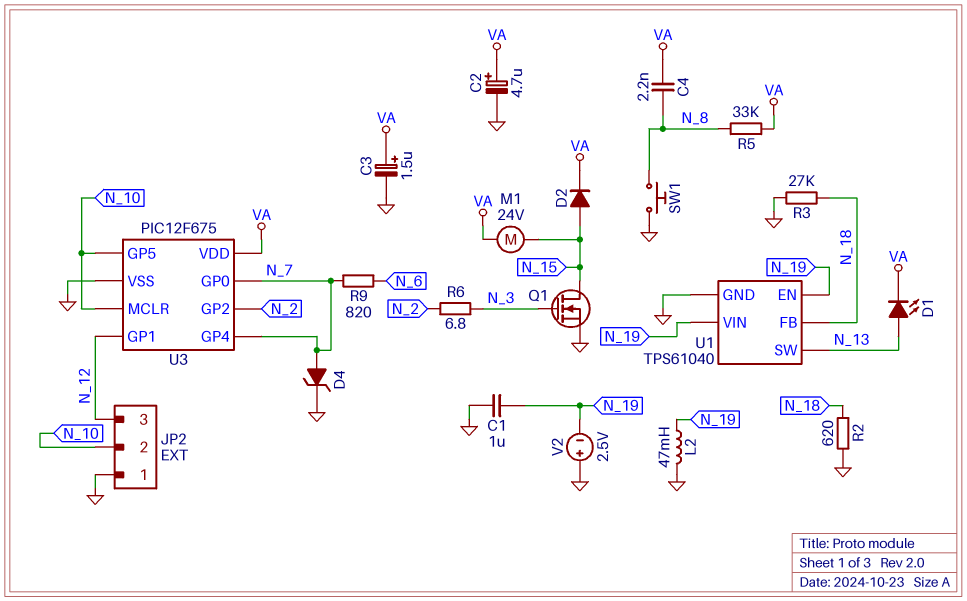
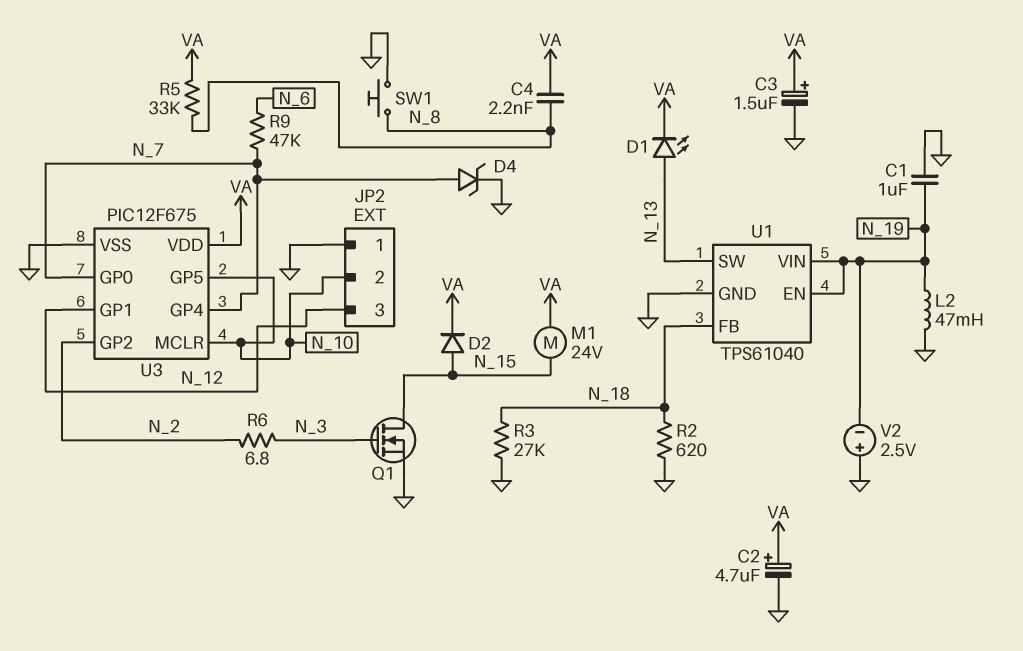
R9: 820 (N_6, N_7) -> 47k (N_6, N_7)

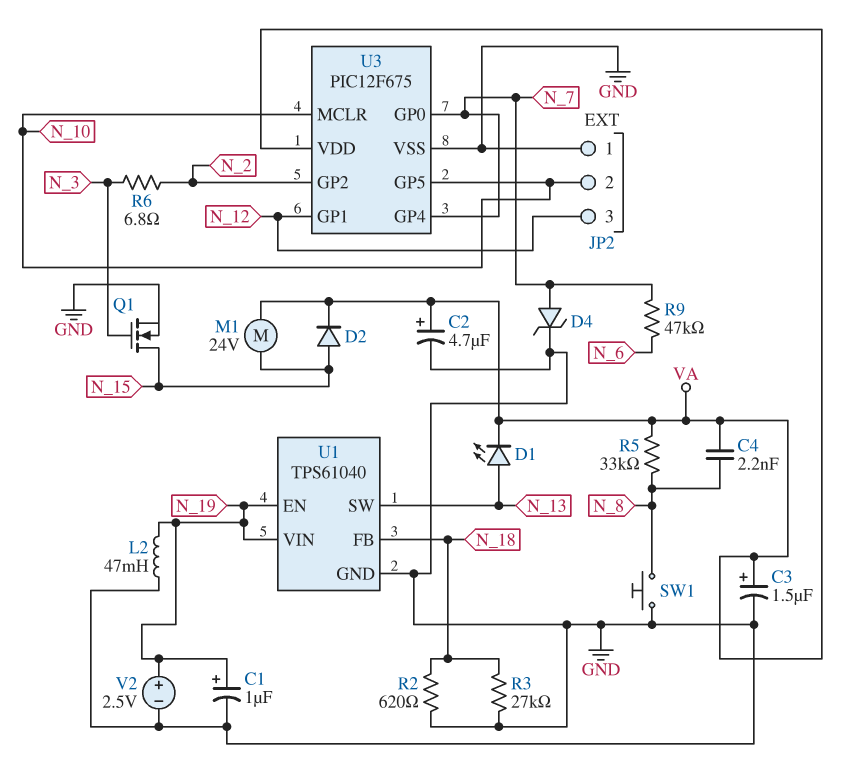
C1: 1uF (GND, N_19) -> 1uF (plus N_19, minus GND)
V2: 2.5V (plus GND, minus N_19) -> 2.5V (plus N_19, minus GND)

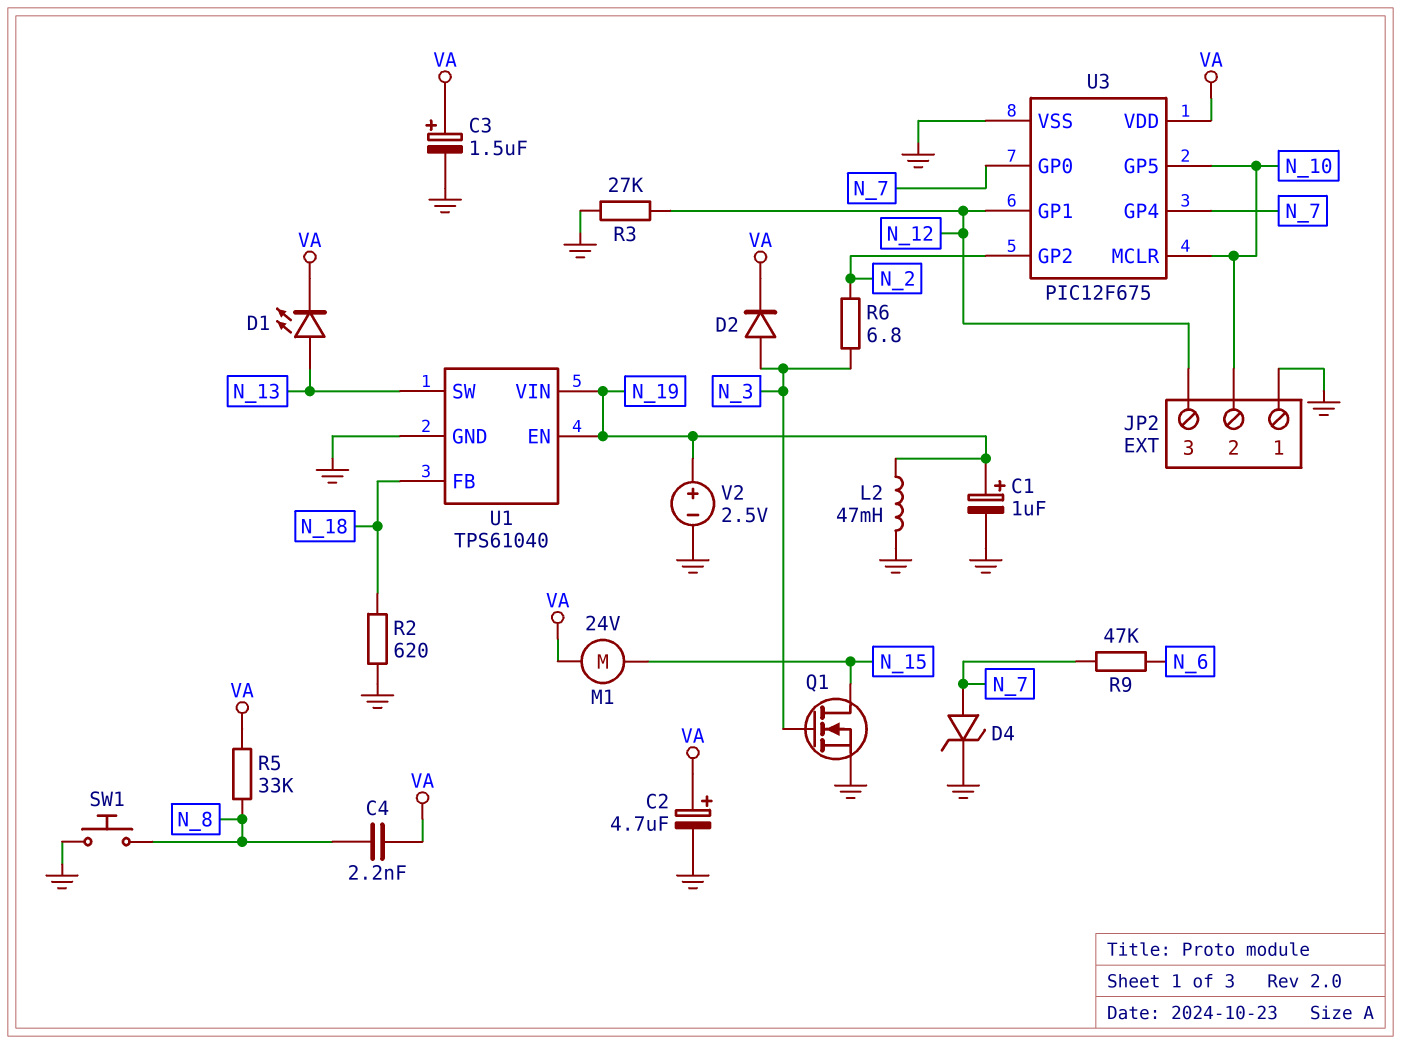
D2: diode (A N_15, K VA) -> diode (A N_3, K VA)
R3: 27k (GND, N_18) -> 27k (GND, N_12)

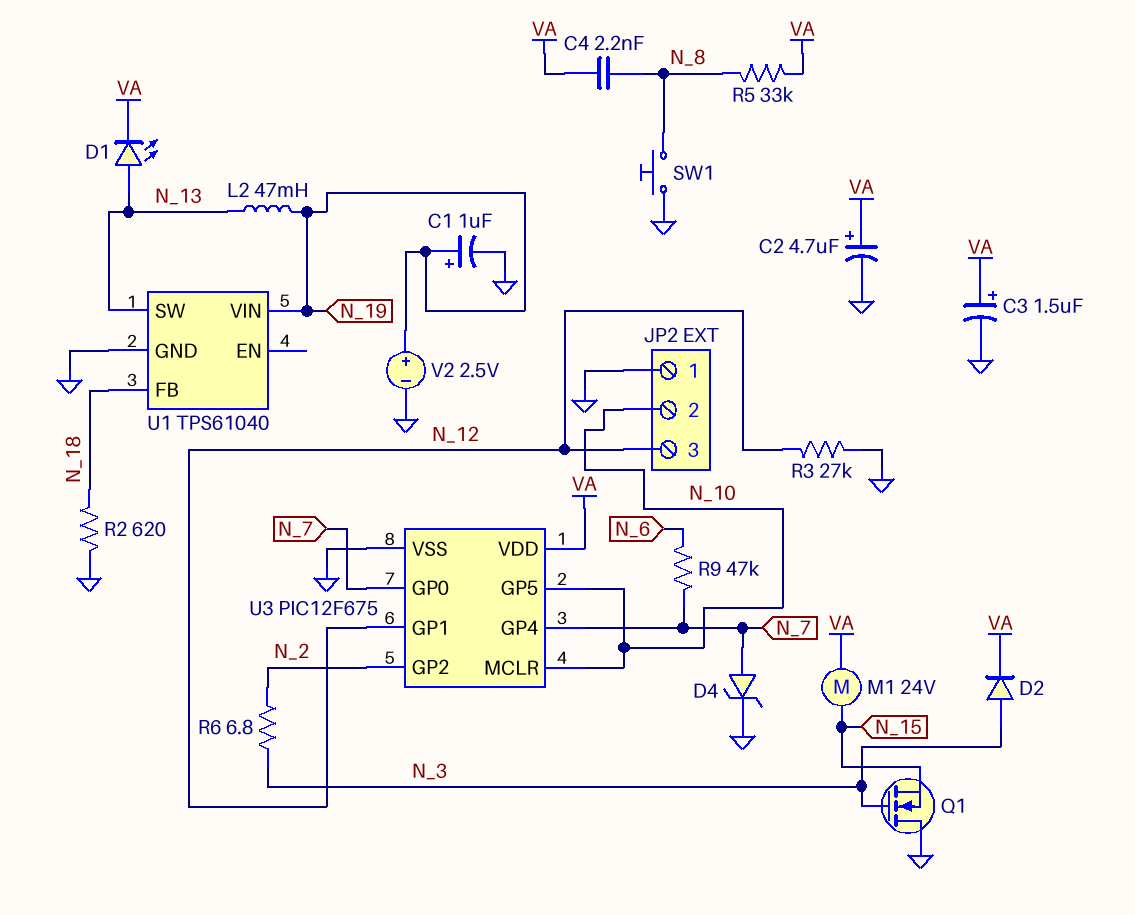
L2: 47mH (GND, N_19) -> 47mH (N_13, N_19)
Q1: NMOS (G N_3, D N_15, S GND) -> NMOS (G N_3, D GND, S N_15)
U1 pin EN: N_19 -> none

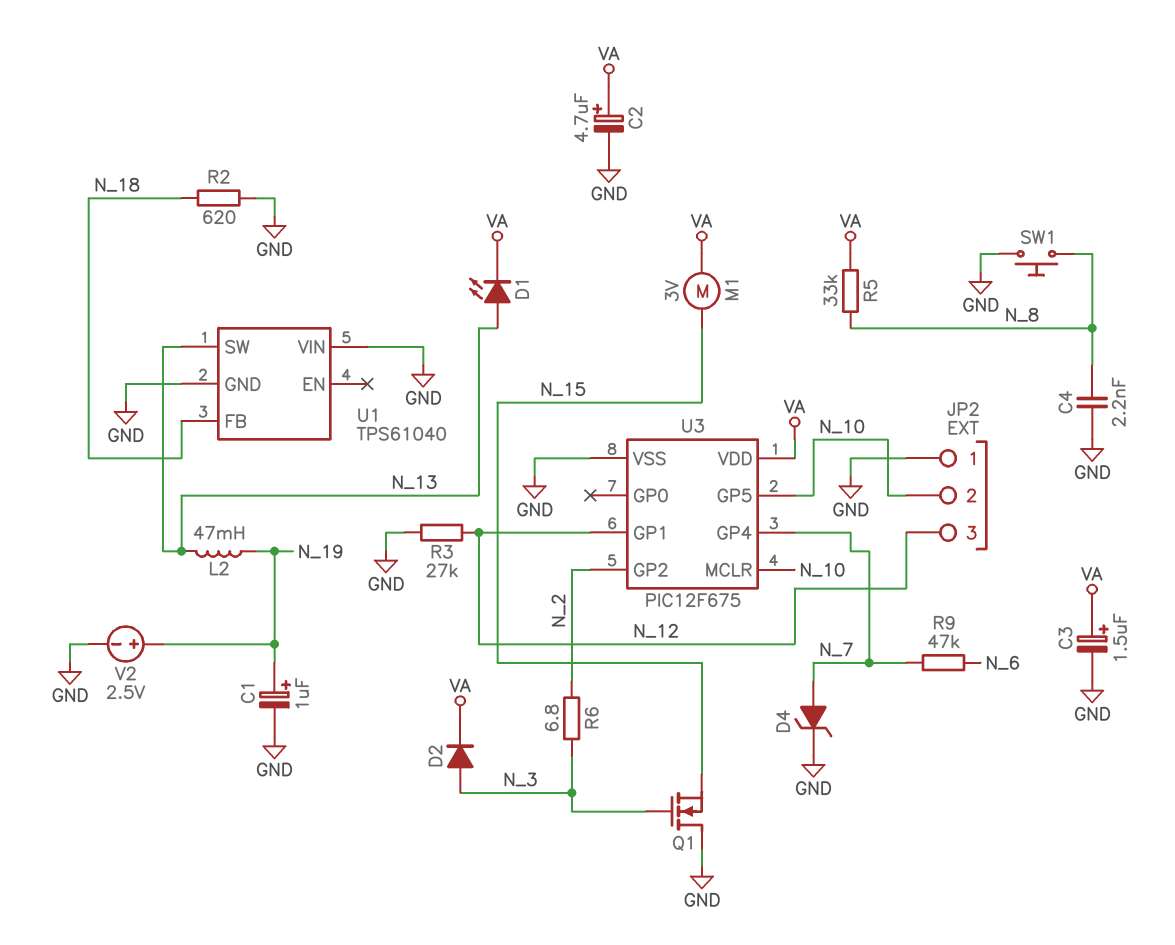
C4: 2.2nF (N_8, VA) -> 2.2nF (GND, N_8)
M1: motor 24V (N_15, VA) -> motor 3V (N_15, VA)
U1 pin VIN: N_19 -> GND
U3 pin GP0: N_7 -> none

